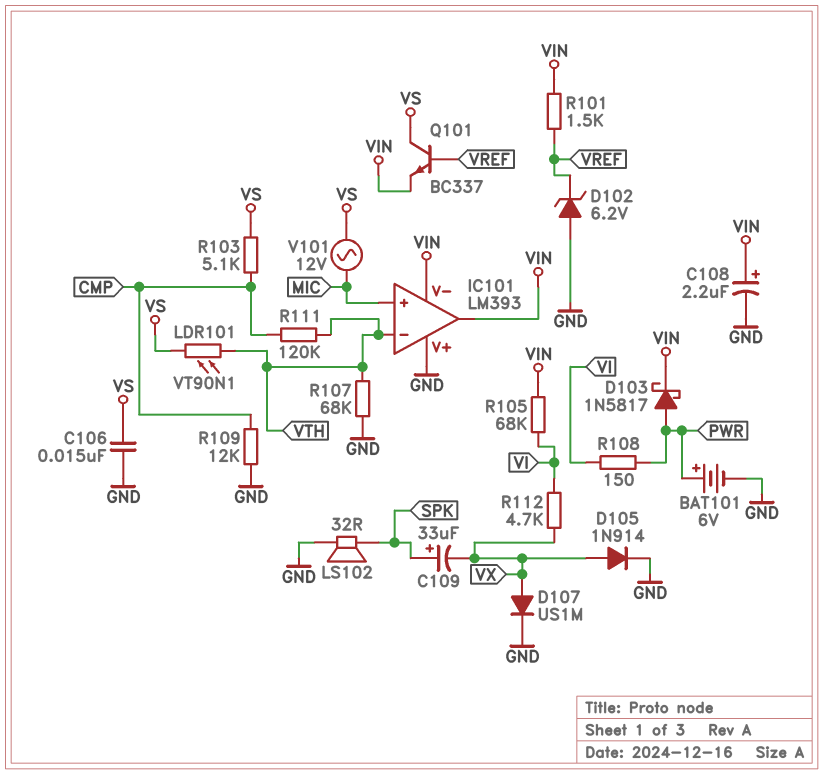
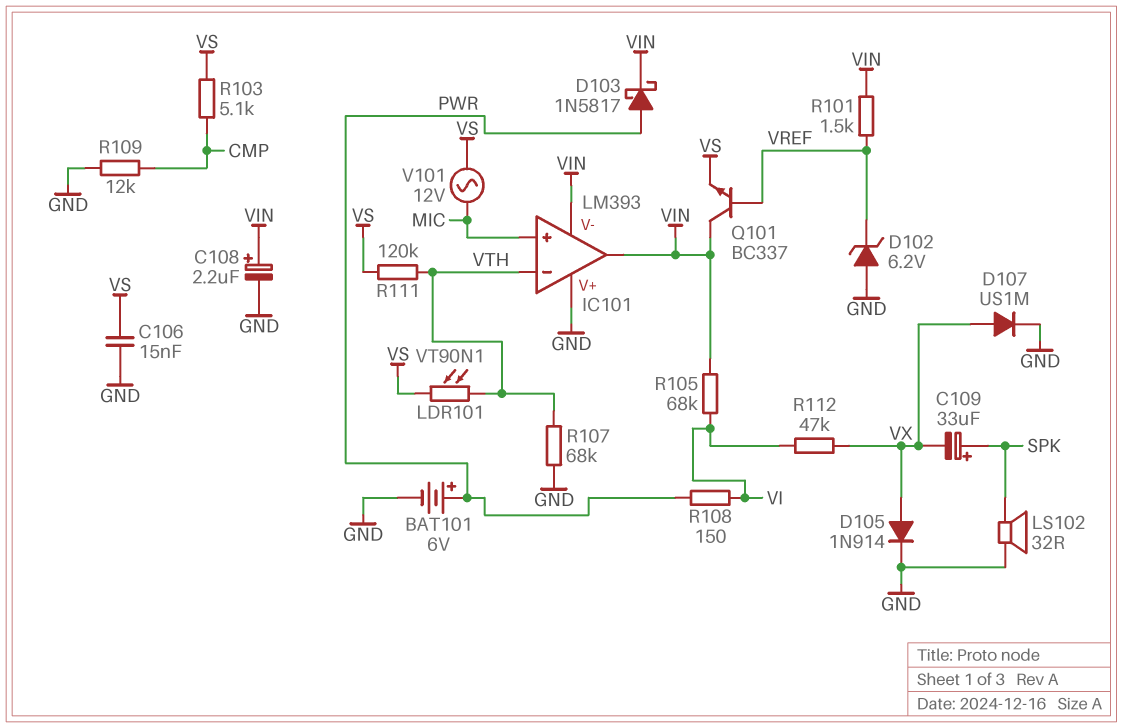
Q101: NPN BC337 (B VREF, C VS, E VIN) -> NPN BC337 (B VREF, C VIN, E VS)
R111: 120k (CMP, VTH) -> 120k (VS, VTH)
R112: 4.7k (VI, VX) -> 47k (VI, VX)

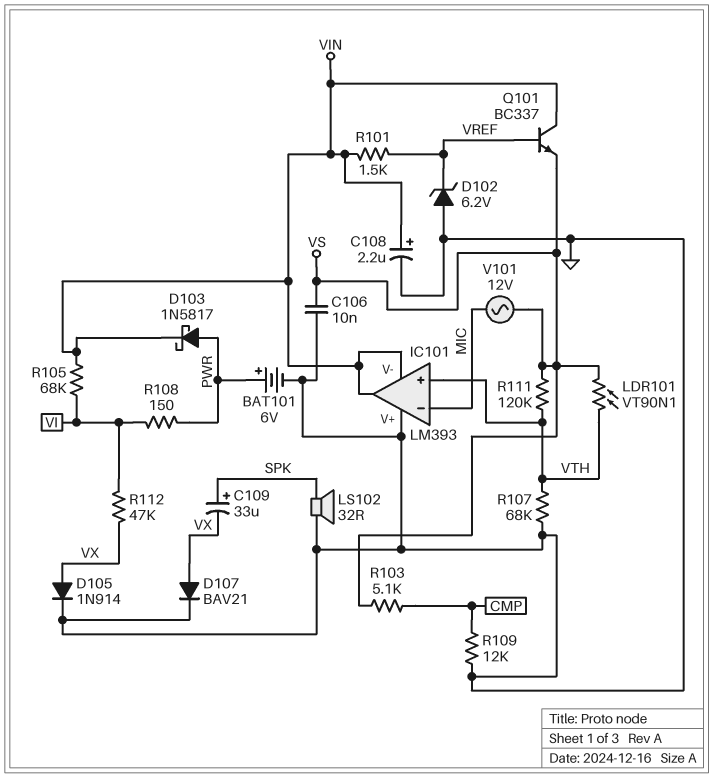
C106: 15nF (GND, VS) -> 10nF (GND, VS)
D107: diode US1M (A VX, K GND) -> diode BAV21 (A VX, K GND)
IC101 pin in+: MIC -> VTH
IC101 pin in-: VTH -> MIC

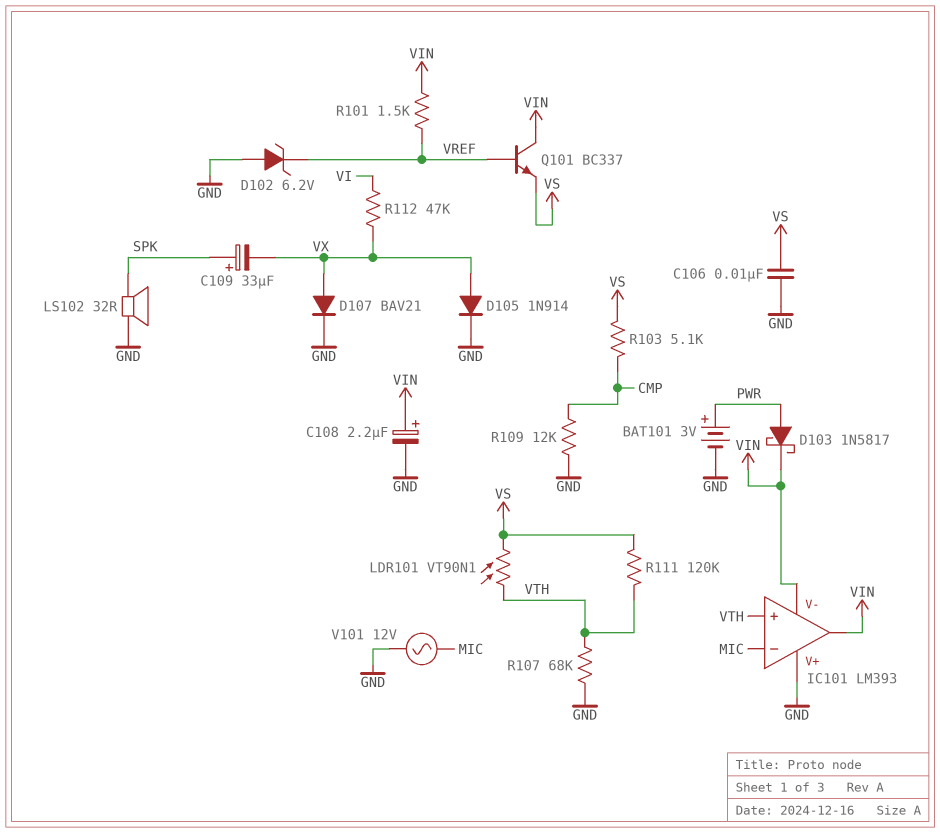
BAT101: 6V (plus PWR, minus GND) -> 3V (plus PWR, minus GND)
R105: 68k (VI, VIN) -> none
R108: 150 (PWR, VI) -> none
V101: AC 12V (MIC, VS) -> AC 12V (GND, MIC)

